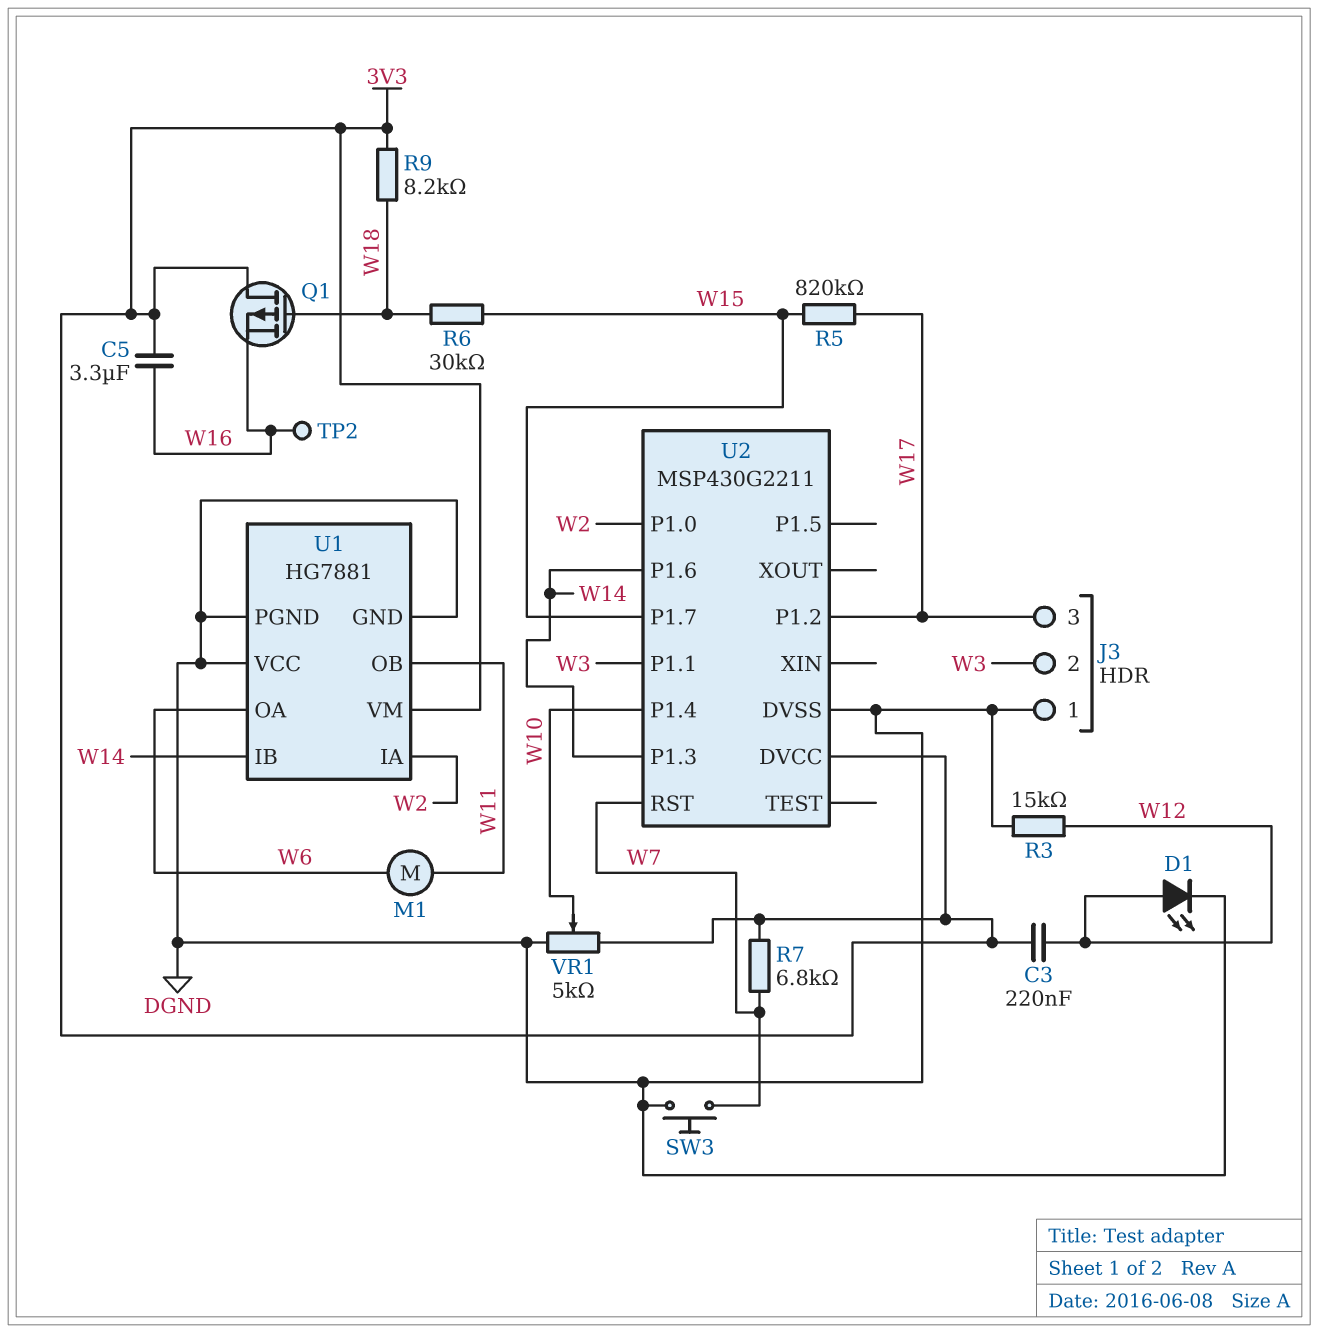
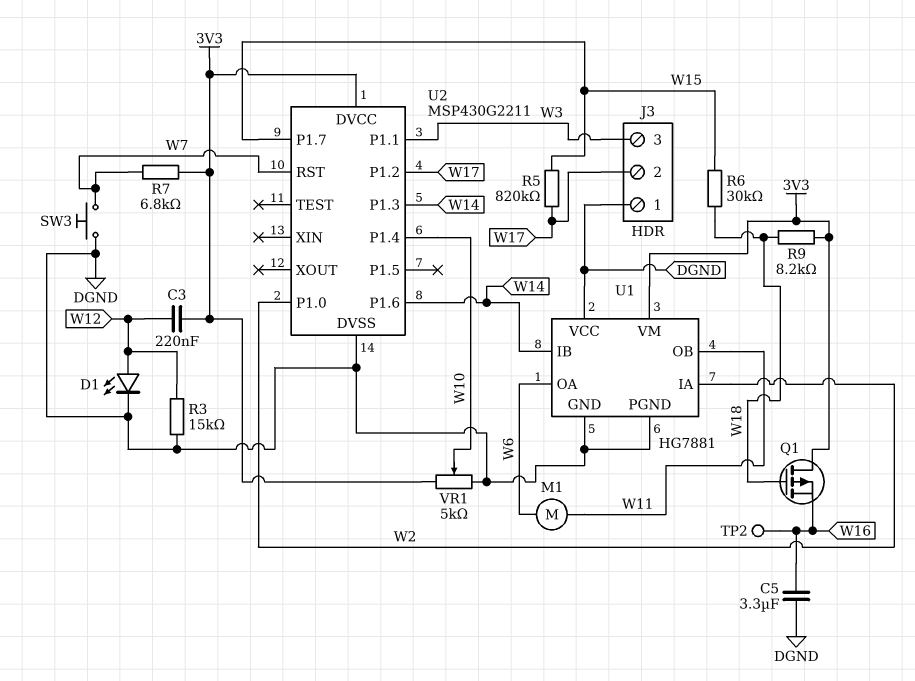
C5: 3.3uF (3V3, W16) -> 3.3uF (DGND, W16)
J3 pin 2: W3 -> W17
J3 pin 3: W17 -> W3

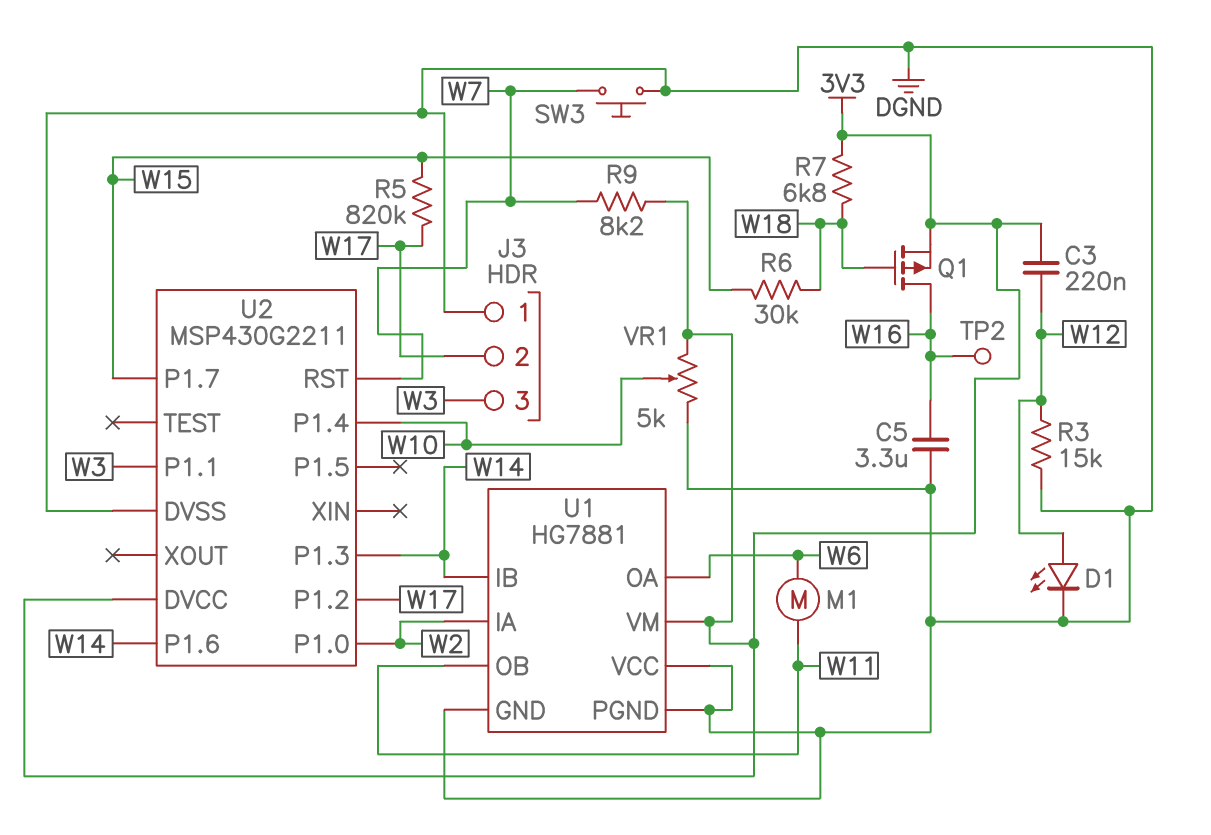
Q1: PMOS (G W18, D 3V3, S W16) -> PMOS (G W18, D W16, S 3V3)
R7: 6.8k (3V3, W7) -> 6.8k (3V3, W18)
R9: 8.2k (3V3, W18) -> 8.2k (3V3, W7)

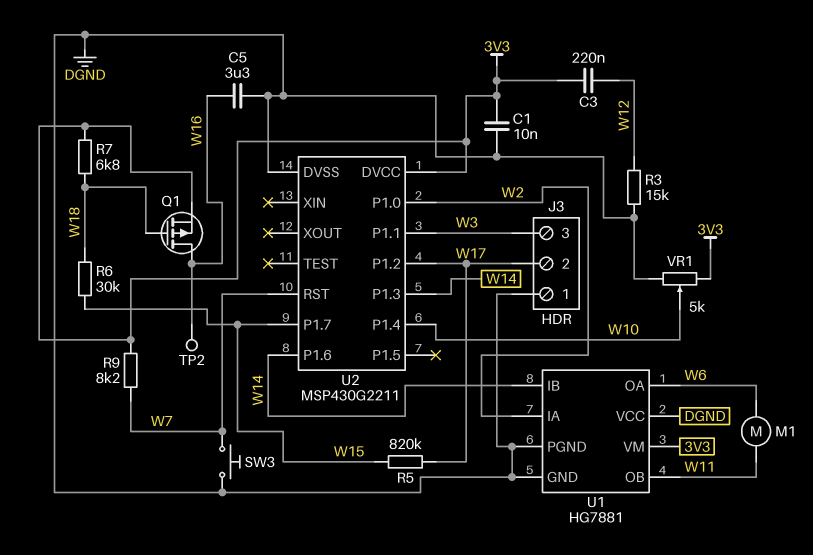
C1: none -> 10nF (3V3, DGND)
D1: LED (A W12, K DGND) -> none

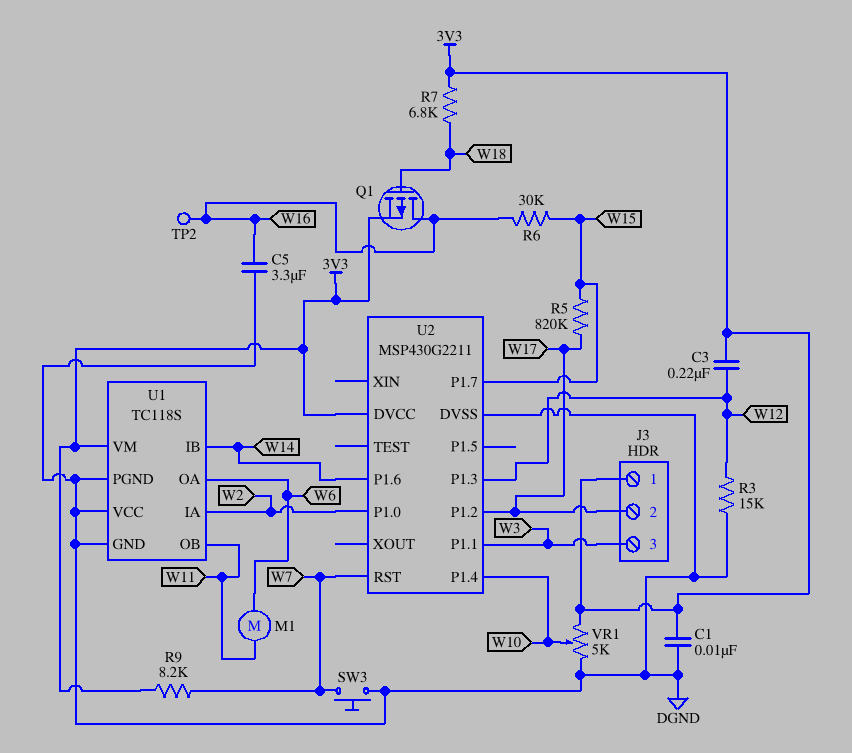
J3 pin 1: DGND -> 3V3
R6: 30k (W15, W18) -> 30k (W15, W16)
U1: HG7881 -> TC118S
U2 pin P1.3: W14 -> W12

